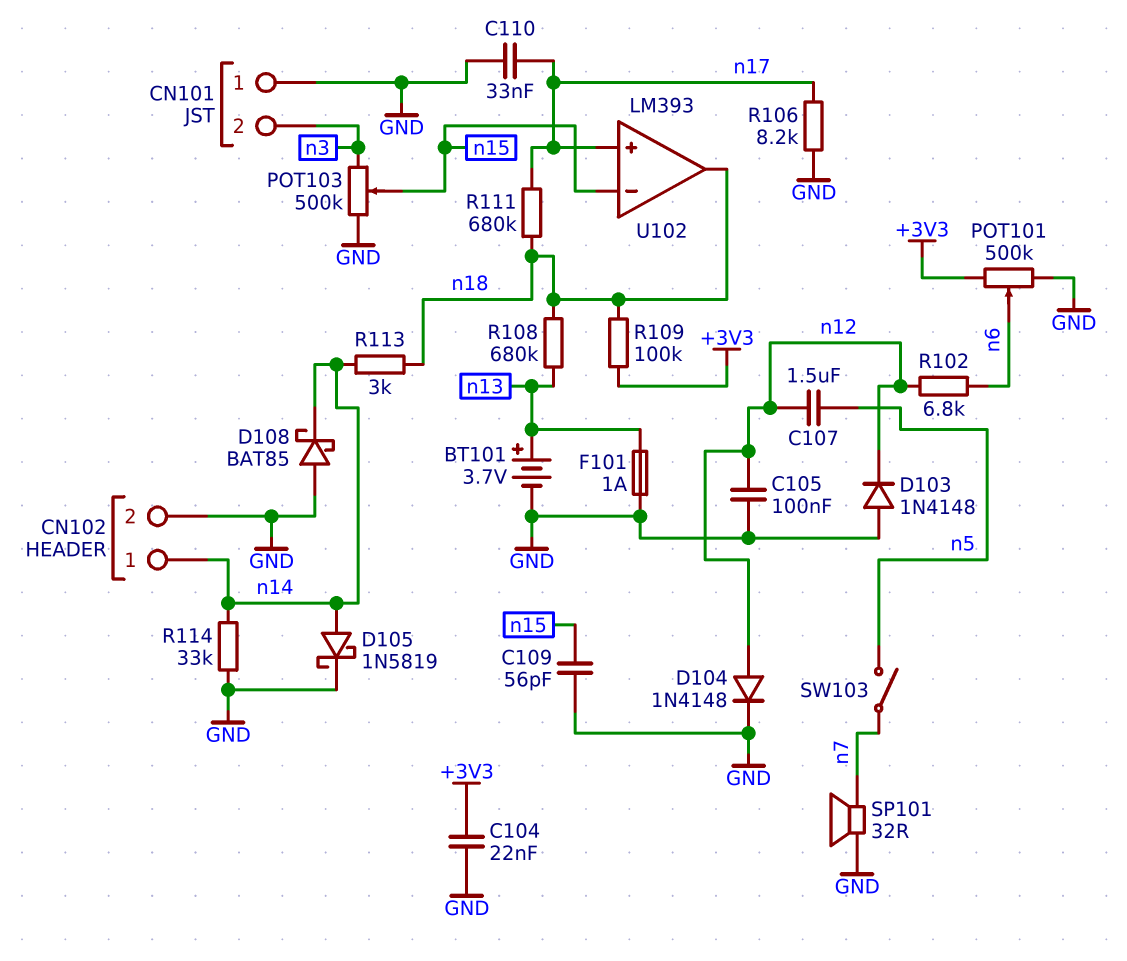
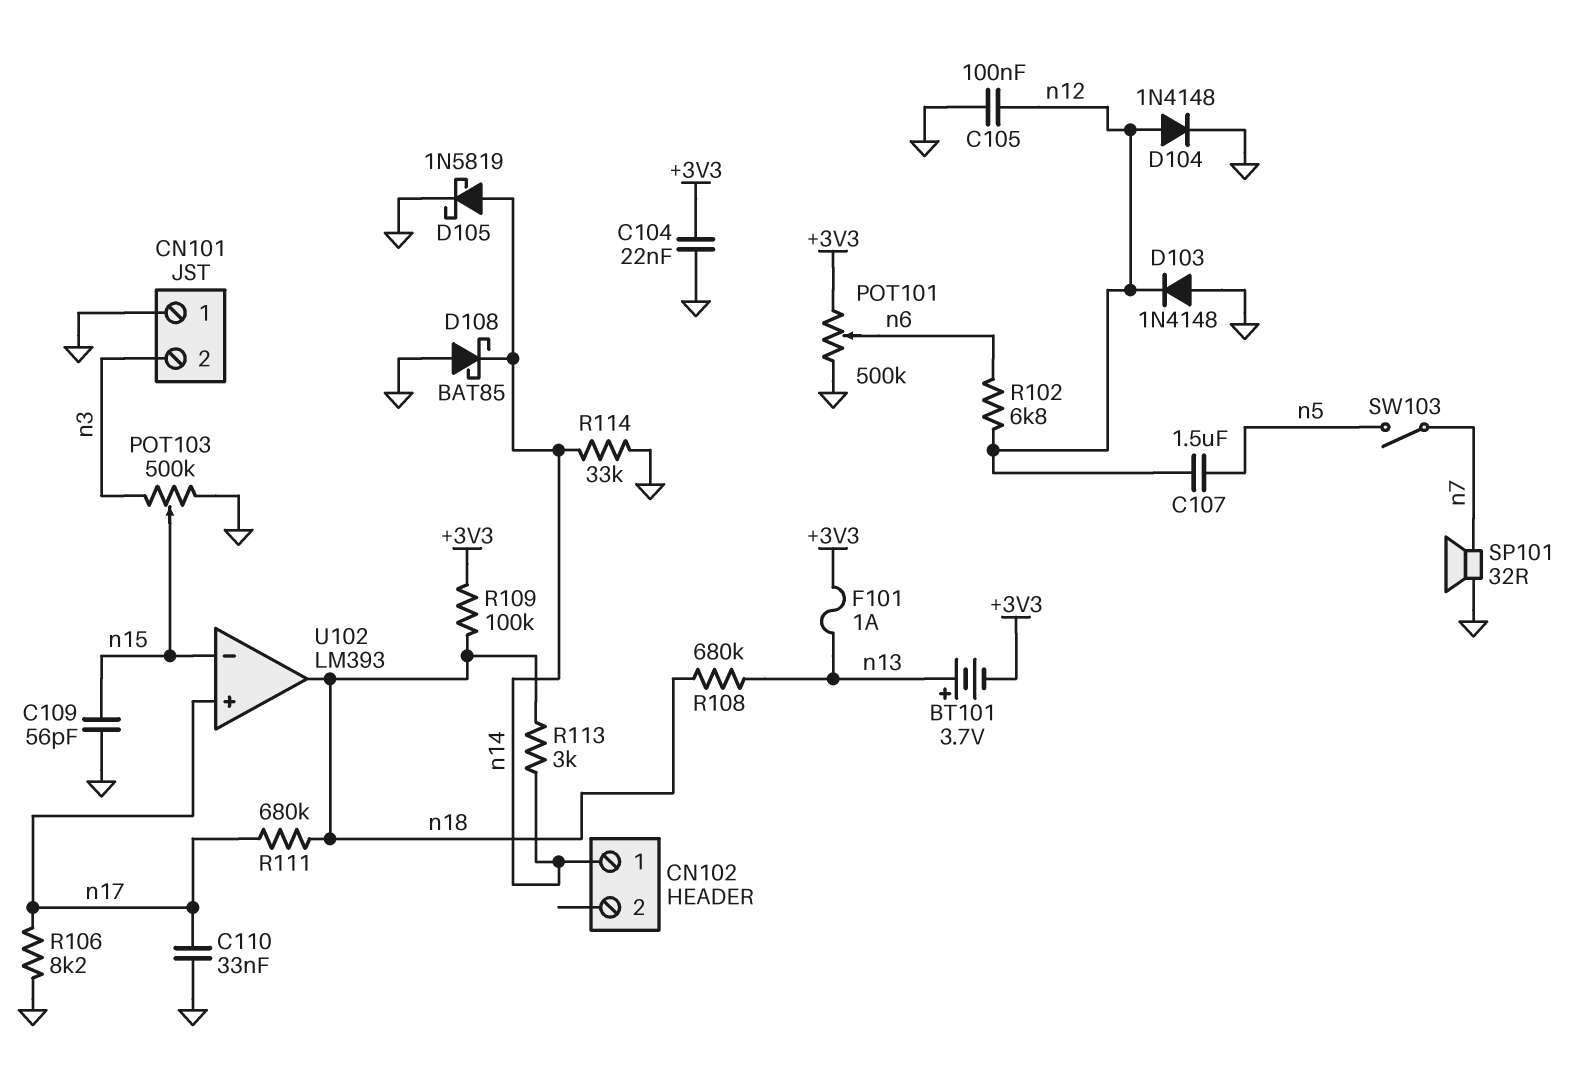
BT101: 3.7V (plus n13, minus GND) -> 3.7V (plus n13, minus +3V3)
CN102 pin 2: GND -> none
F101: 1A (GND, n13) -> 1A (+3V3, n13)

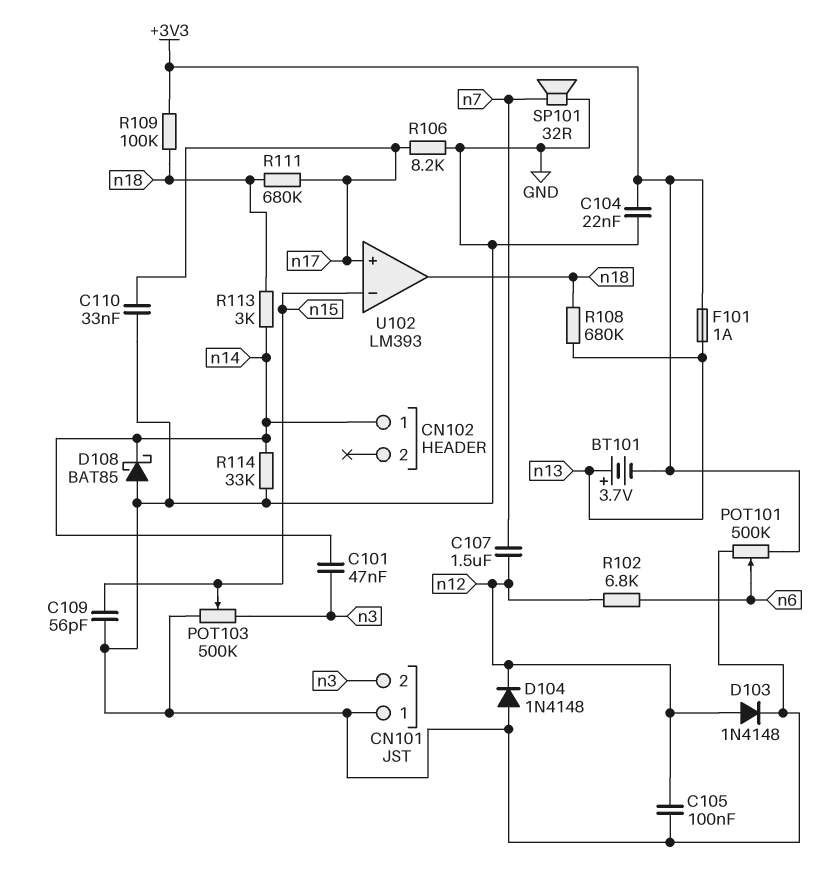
C101: none -> 47nF (n3, n14)
C107: 1.5uF (n5, n12) -> 1.5uF (n7, n12)
D103: diode 1N4148 (A GND, K n12) -> diode 1N4148 (A n12, K GND)
D104: diode 1N4148 (A n12, K GND) -> diode 1N4148 (A GND, K n12)
D105: schottky 1N5819 (A n14, K GND) -> none
SW103: switch (n5, n7) -> none

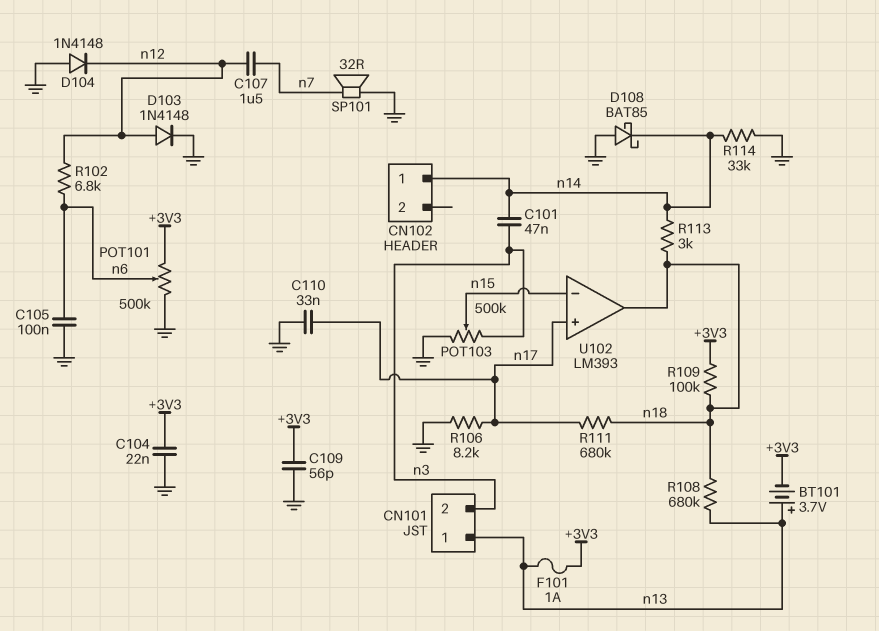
C105: 100nF (GND, n12) -> 100nF (GND, n6)
C109: 56pF (GND, n15) -> 56pF (+3V3, GND)
CN101 pin 1: GND -> n13

